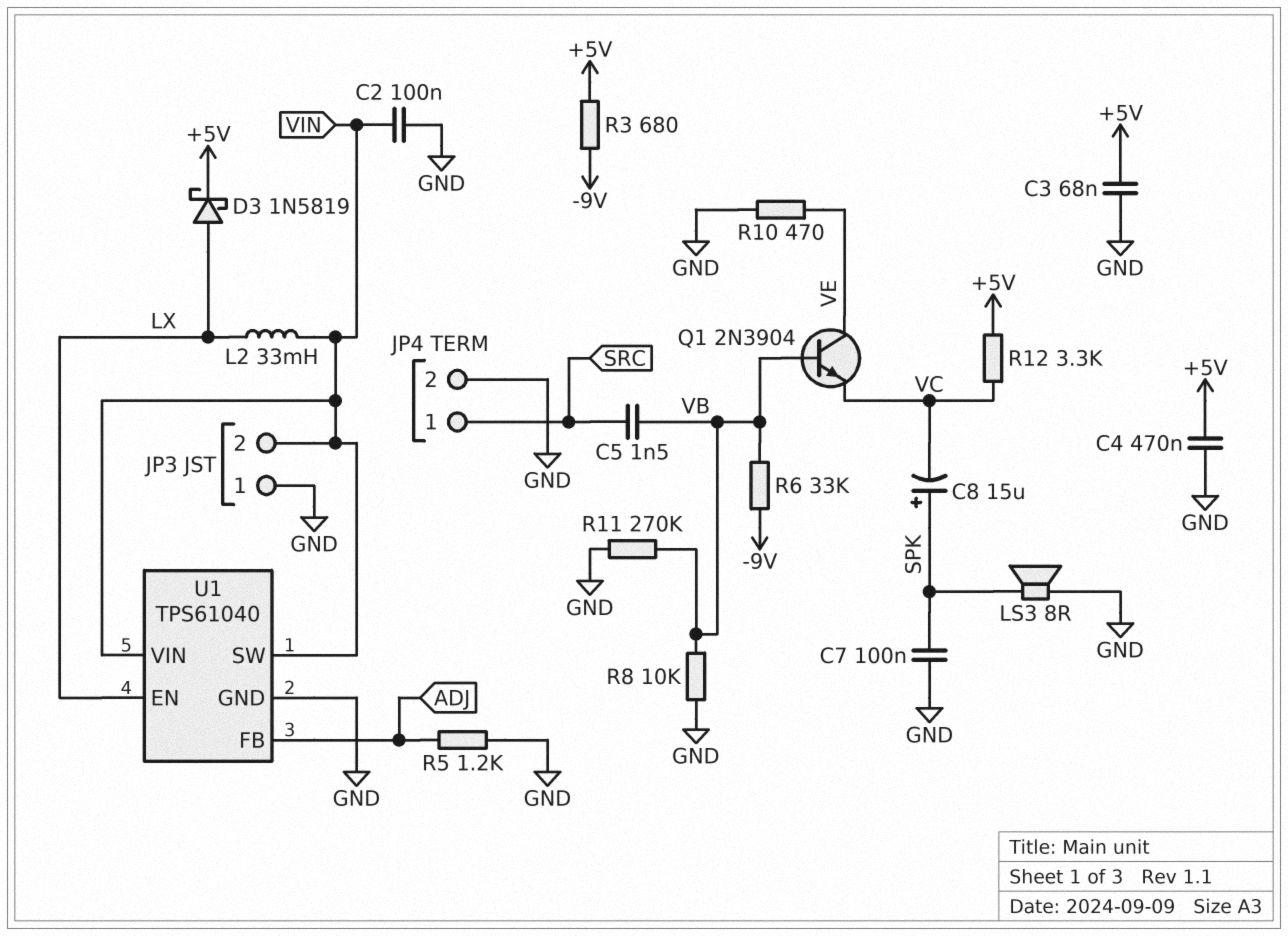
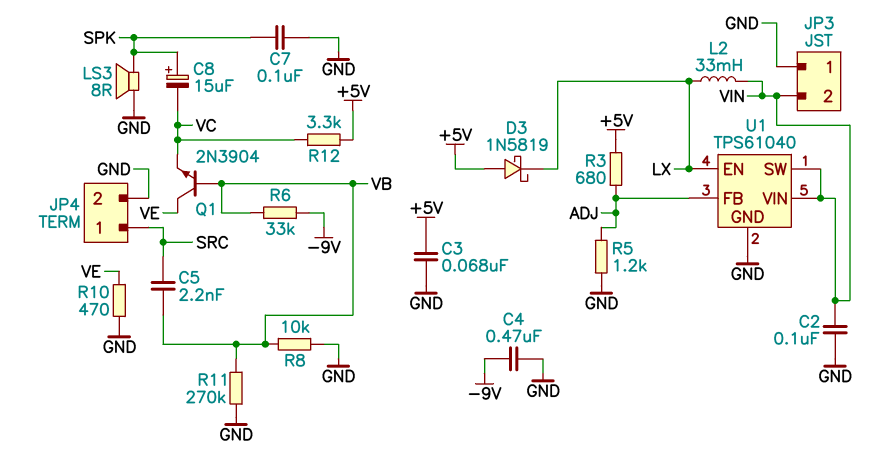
C4: 470nF (+5V, GND) -> 470nF (-9V, GND)
C5: 1.5nF (SRC, VB) -> 2.2nF (SRC, VB)
D3: schottky 1N5819 (A LX, K +5V) -> schottky 1N5819 (A +5V, K LX)
R3: 680 (+5V, -9V) -> 680 (+5V, ADJ)

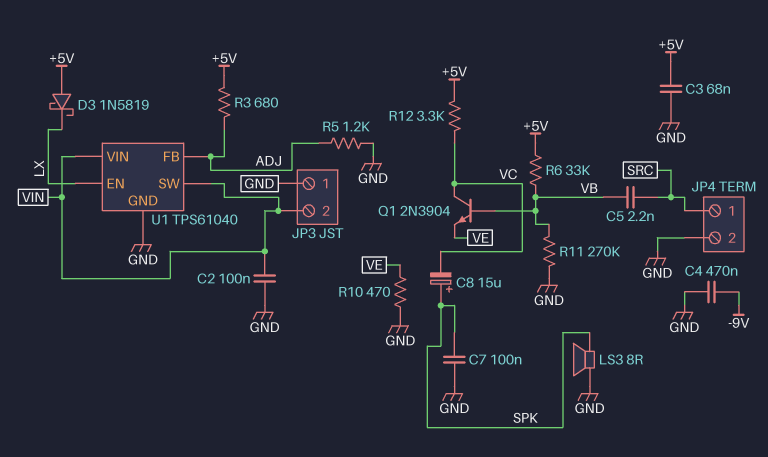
L2: 33mH (LX, VIN) -> none
Q1: NPN 2N3904 (B VB, C VE, E VC) -> NPN 2N3904 (B VB, C VC, E VE)
R6: 33k (-9V, VB) -> 33k (+5V, VB)
R8: 10k (GND, VB) -> none

